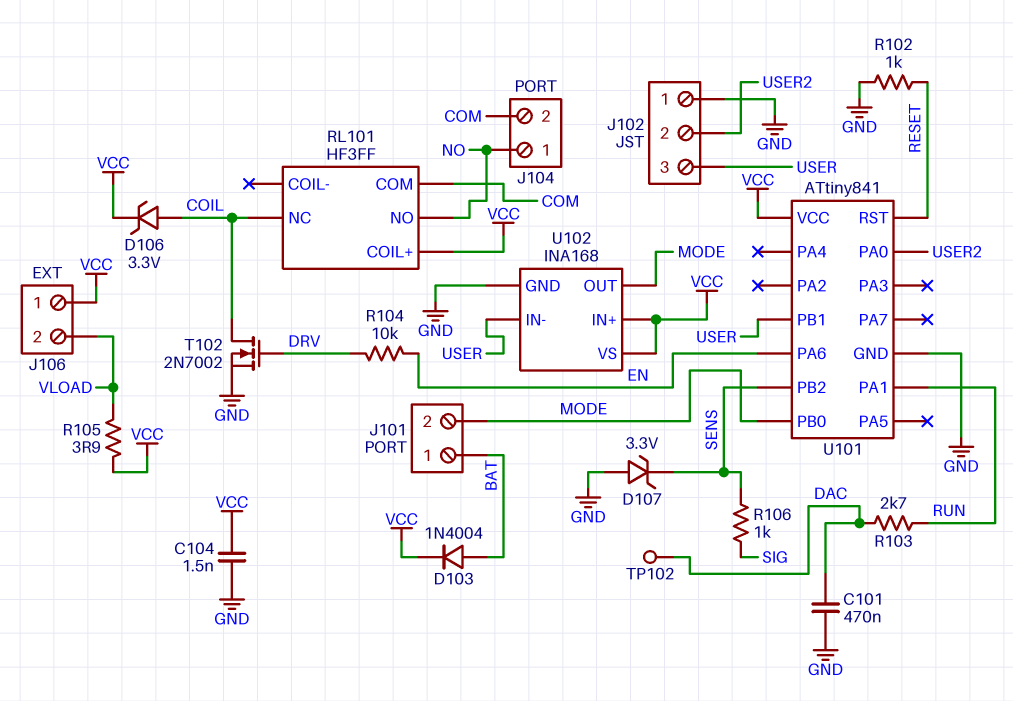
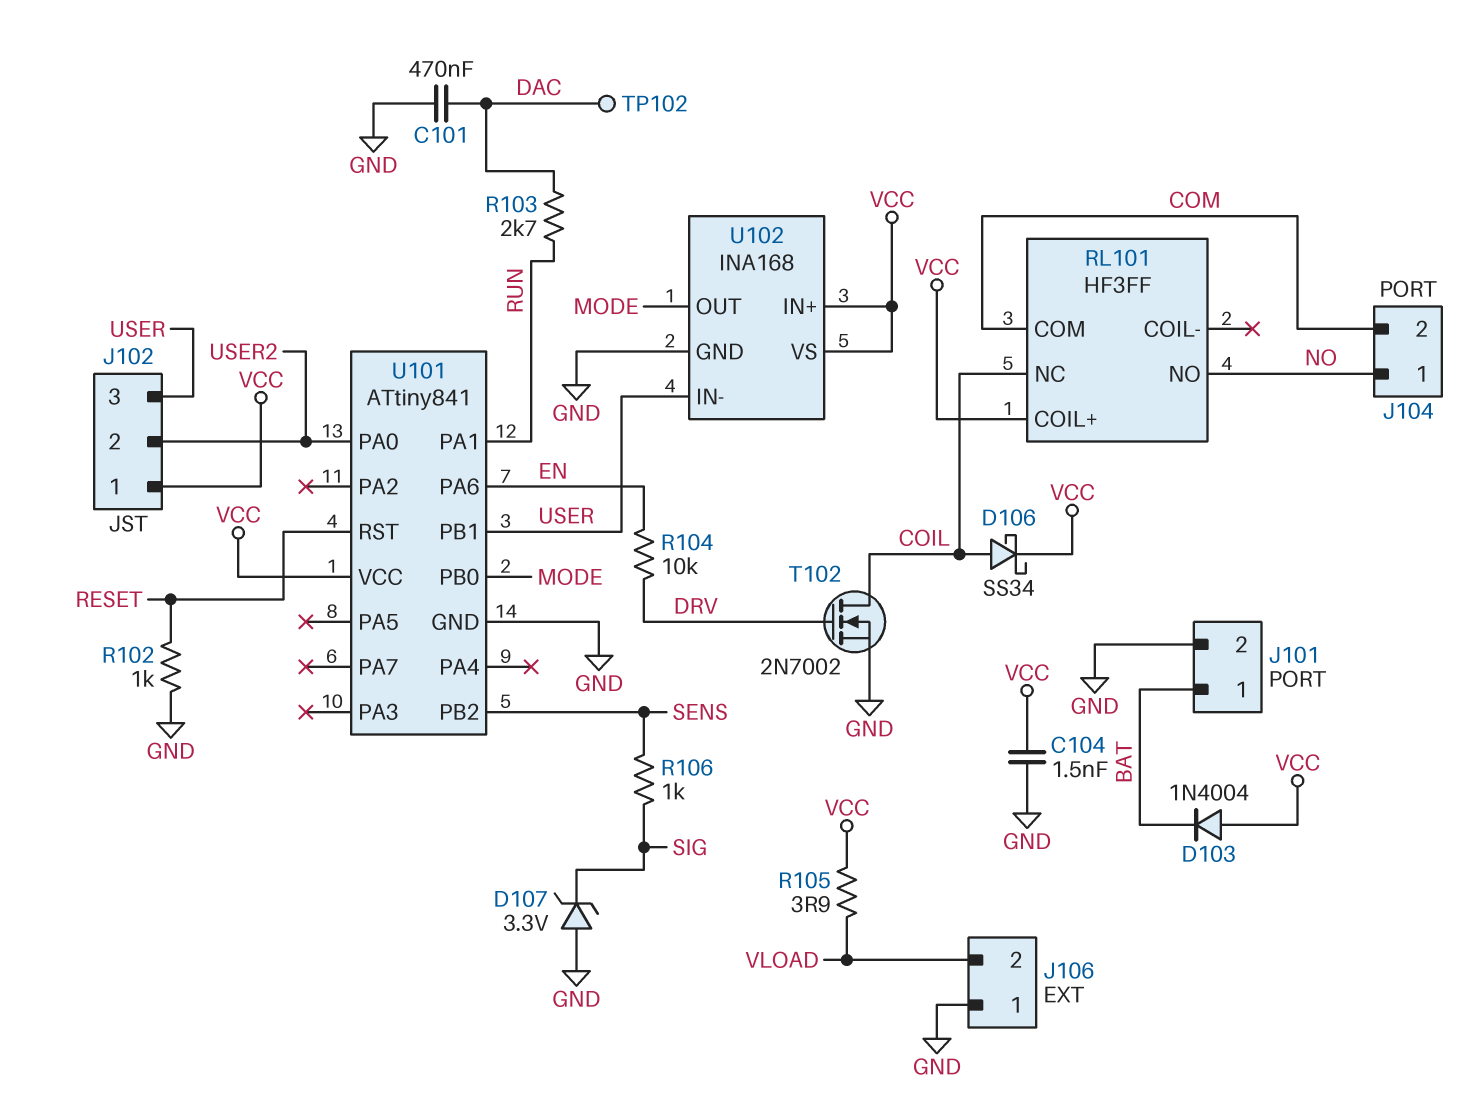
D103: diode 1N4004 (A BAT, K VCC) -> diode 1N4004 (A VCC, K BAT)
D106: zener 3.3V (A COIL, K VCC) -> schottky SS34 (A COIL, K VCC)
D107: zener 3.3V (A GND, K SENS) -> zener 3.3V (A GND, K SIG)
J101 pin 2: MODE -> GND
J102 pin 1: GND -> VCC
J106 pin 1: VCC -> GND

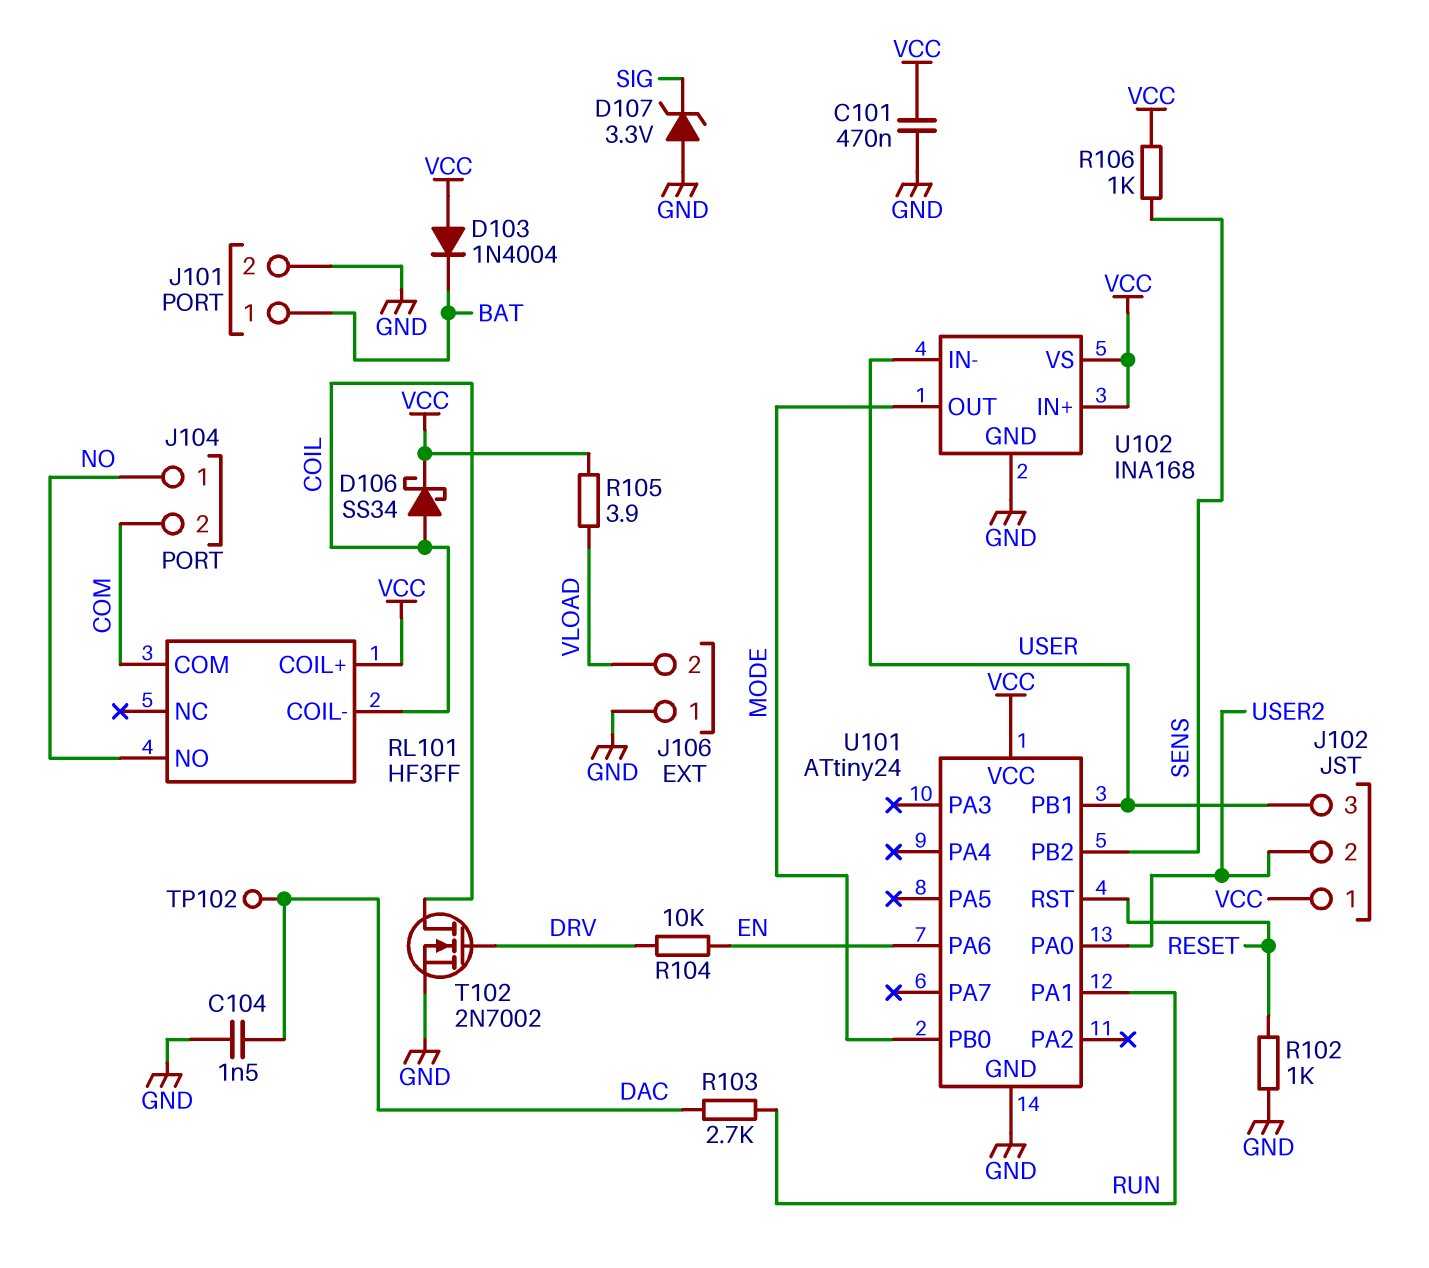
C101: 470nF (DAC, GND) -> 470nF (GND, VCC)
C104: 1.5nF (GND, VCC) -> 1.5nF (DAC, GND)
R106: 1k (SENS, SIG) -> 1k (SENS, VCC)
RL101 pin COIL-: none -> COIL
RL101 pin NC: COIL -> none
U101: ATtiny841 -> ATtiny24

